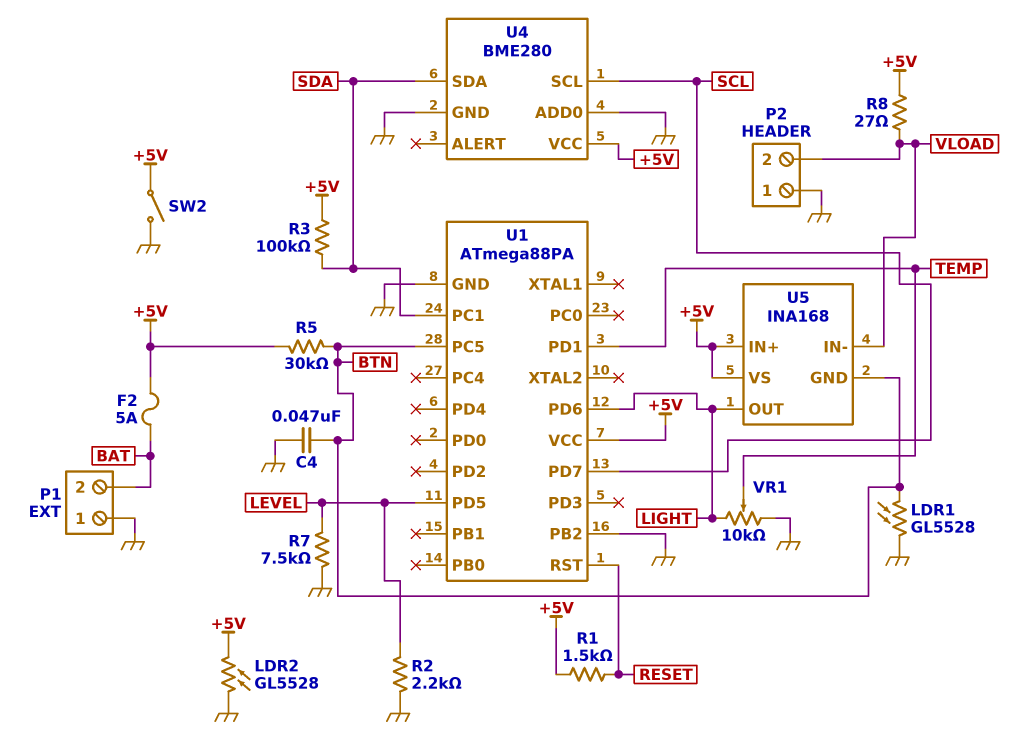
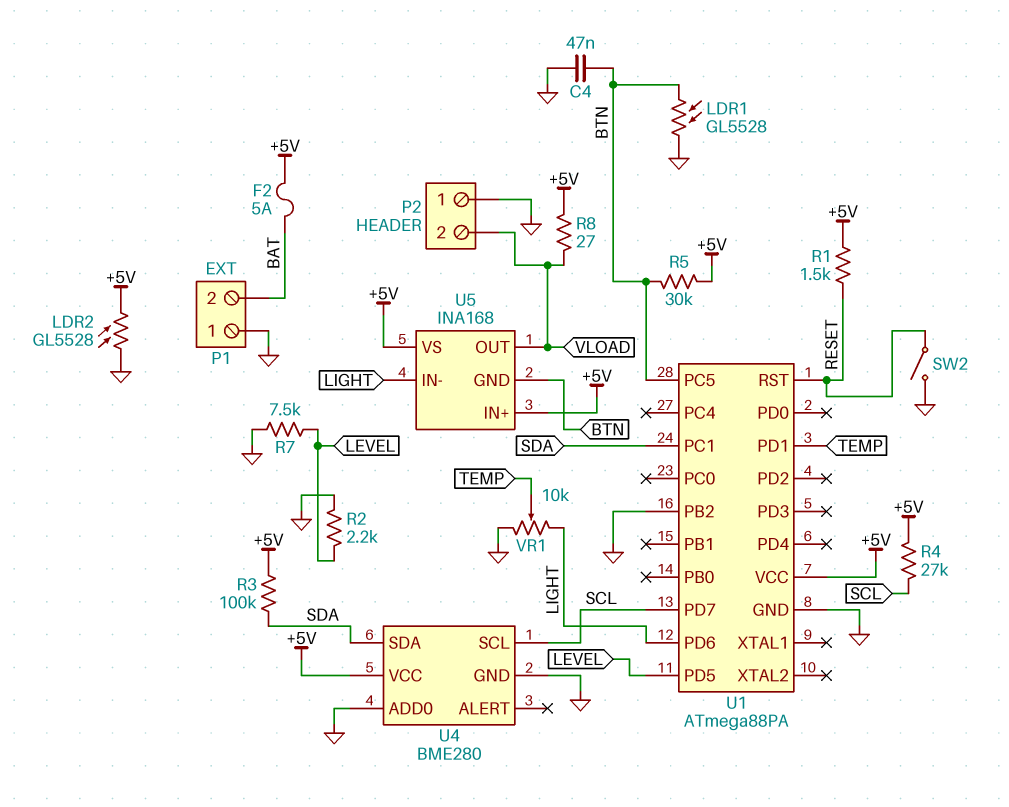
R4: none -> 27k (+5V, SCL)
SW2: switch (+5V, GND) -> switch (GND, RESET)
U5 pin IN-: VLOAD -> LIGHT
U5 pin OUT: LIGHT -> VLOAD

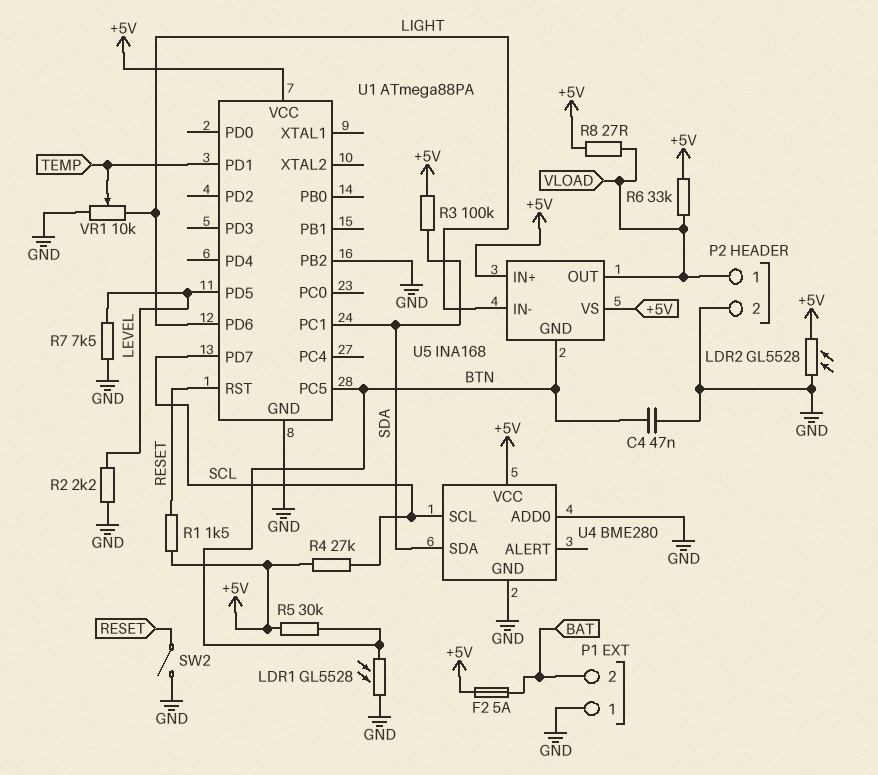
P2 pin 1: GND -> VLOAD
P2 pin 2: VLOAD -> GND
R6: none -> 33k (+5V, VLOAD)

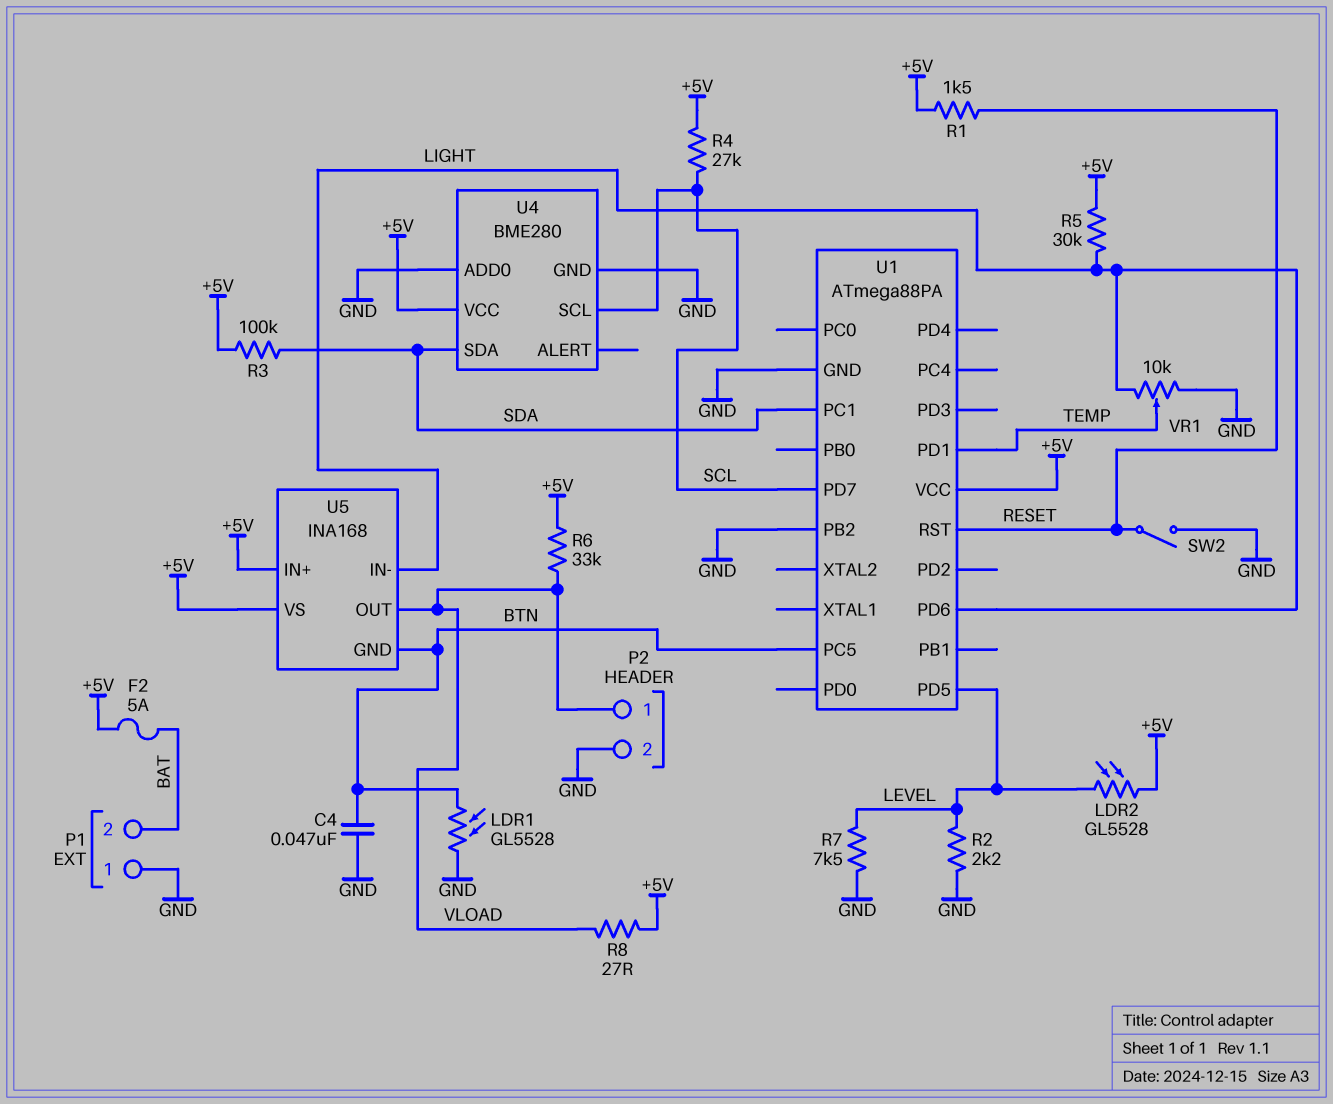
LDR2: GL5528 (+5V, GND) -> GL5528 (+5V, LEVEL)
R5: 30k (+5V, BTN) -> 30k (+5V, LIGHT)

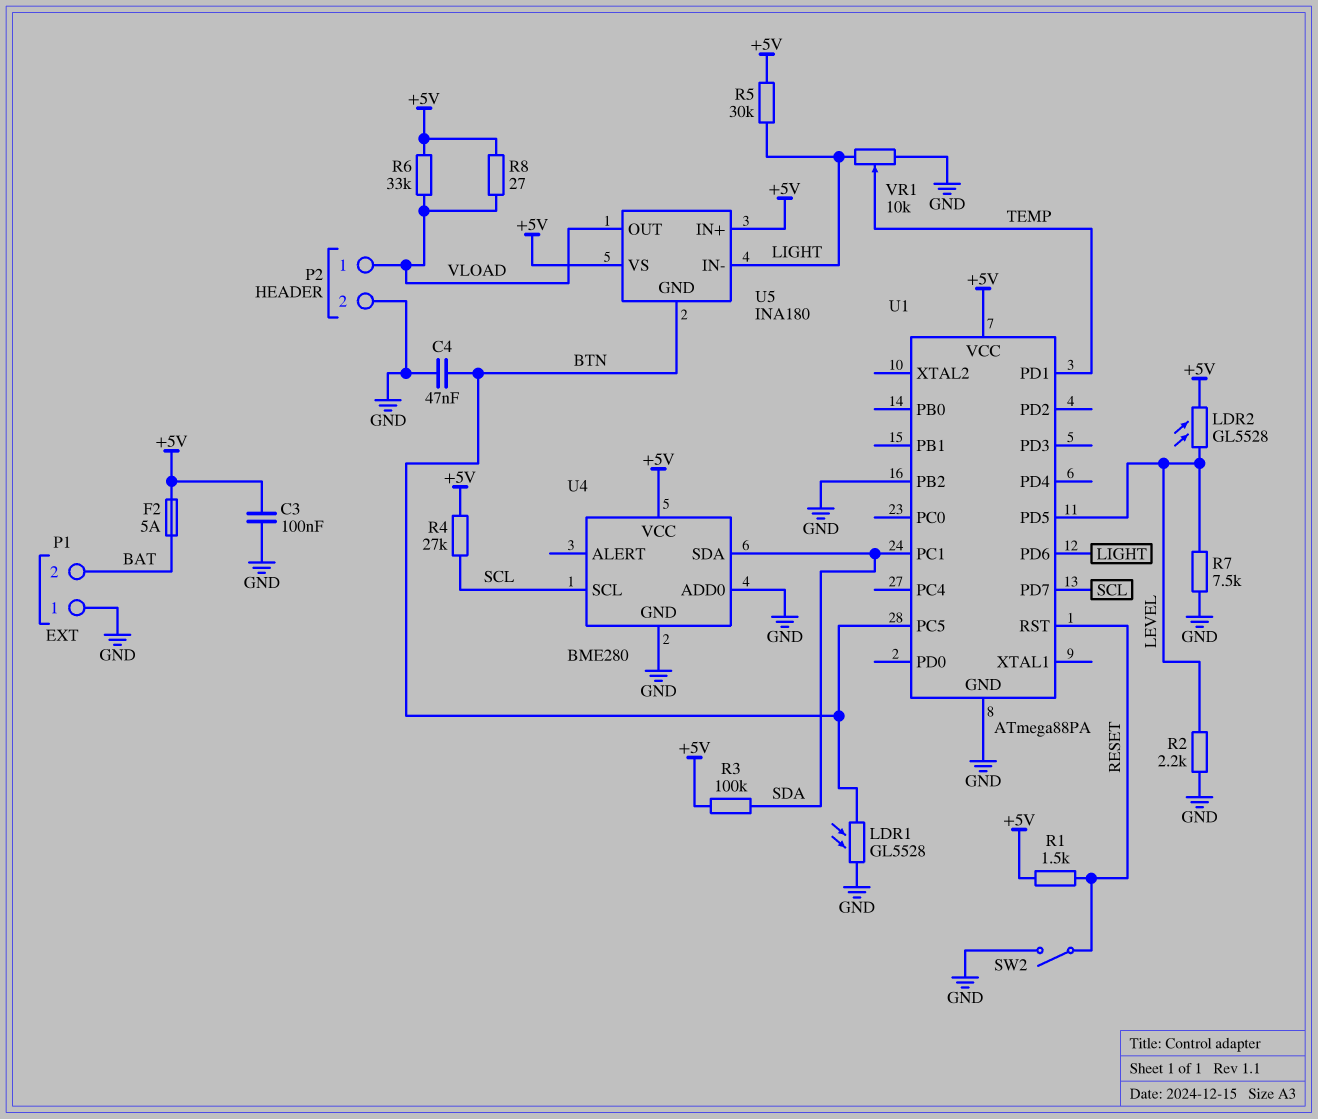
C3: none -> 100nF (+5V, GND)
U5: INA168 -> INA180

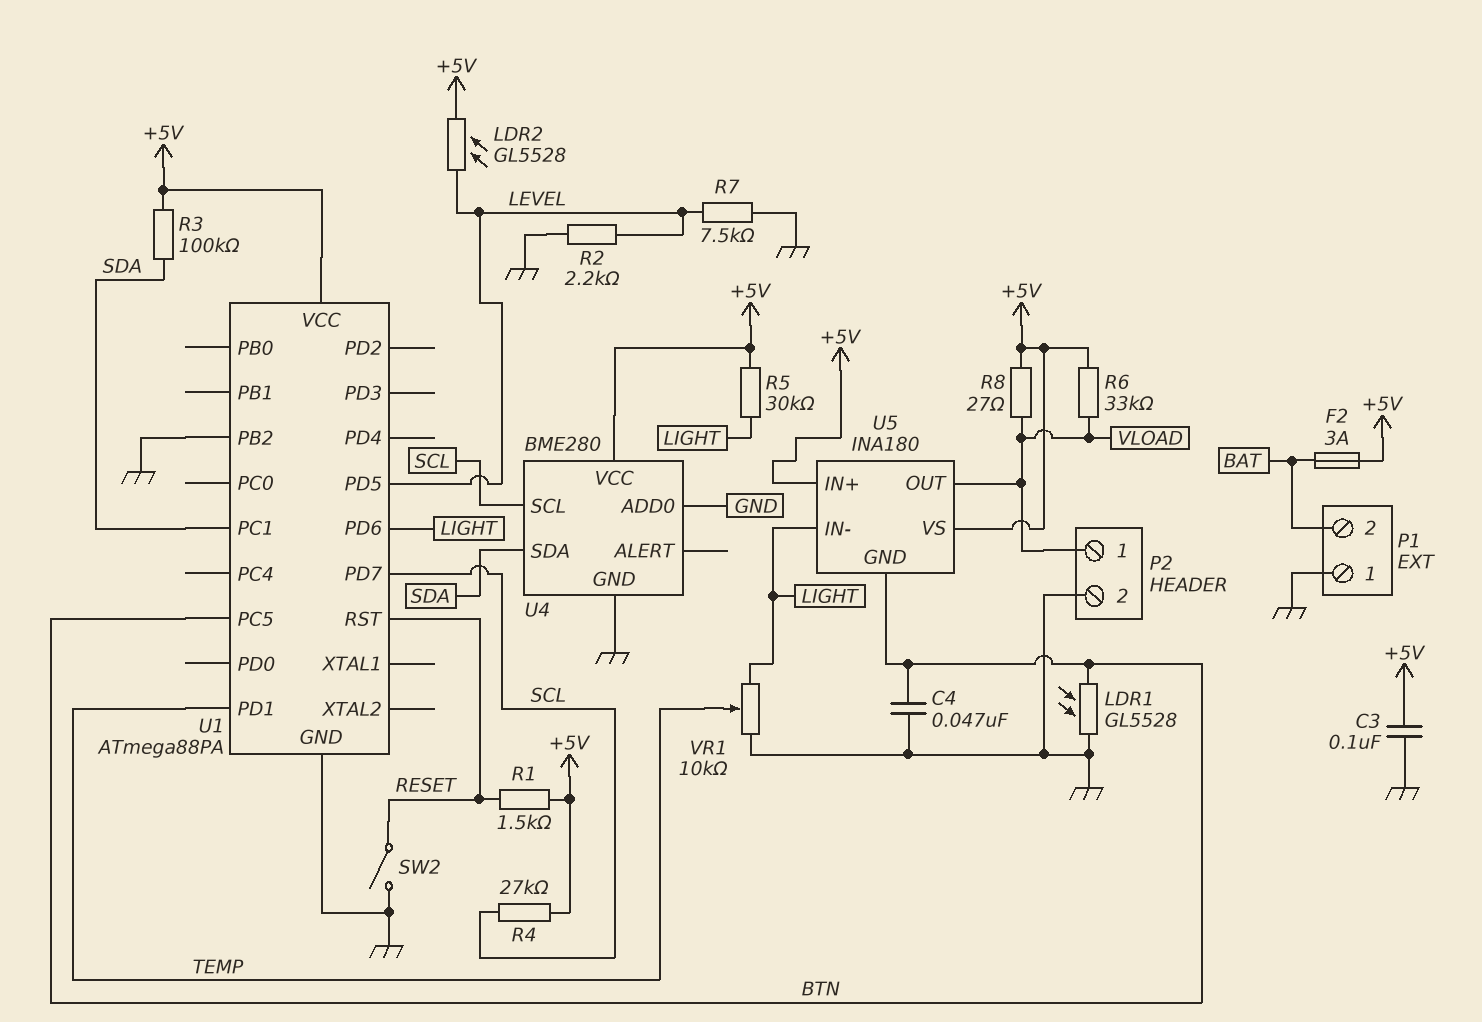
F2: 5A (+5V, BAT) -> 3A (+5V, BAT)

